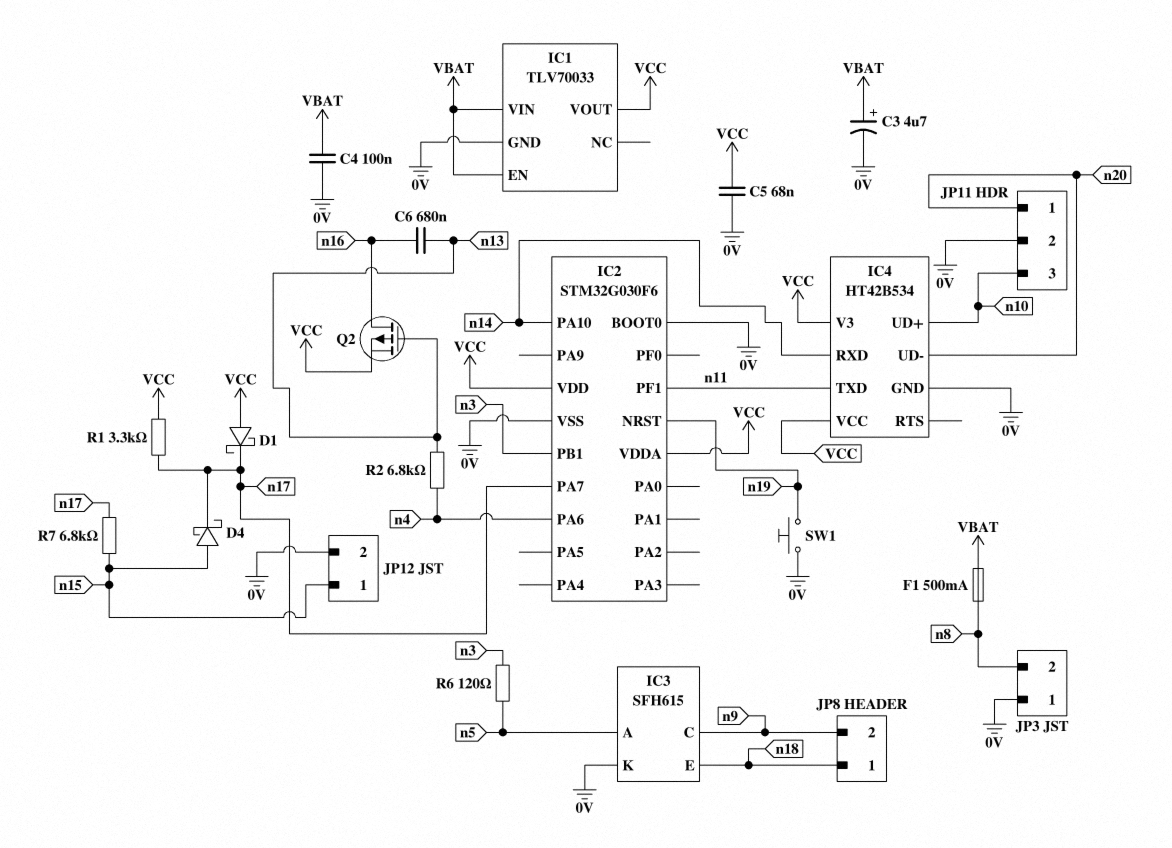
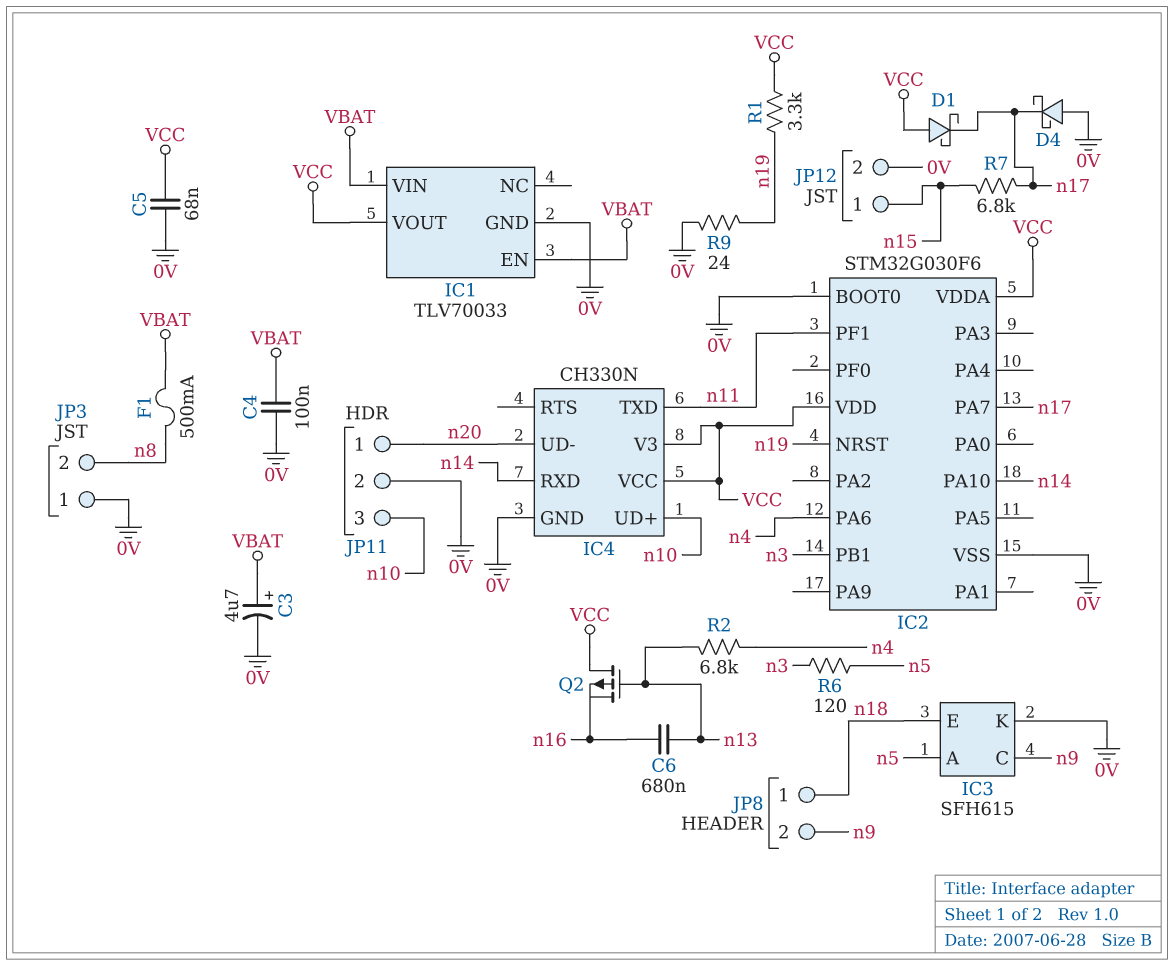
D4: schottky (A n15, K n17) -> schottky (A 0V, K n17)
IC4: HT42B534 -> CH330N
Q2: PMOS (G n13, D n16, S VCC) -> PMOS (G n13, D VCC, S n16)
R1: 3.3k (VCC, n17) -> 3.3k (VCC, n19)
R9: none -> 24 (0V, n19)
SW1: button (0V, n19) -> none

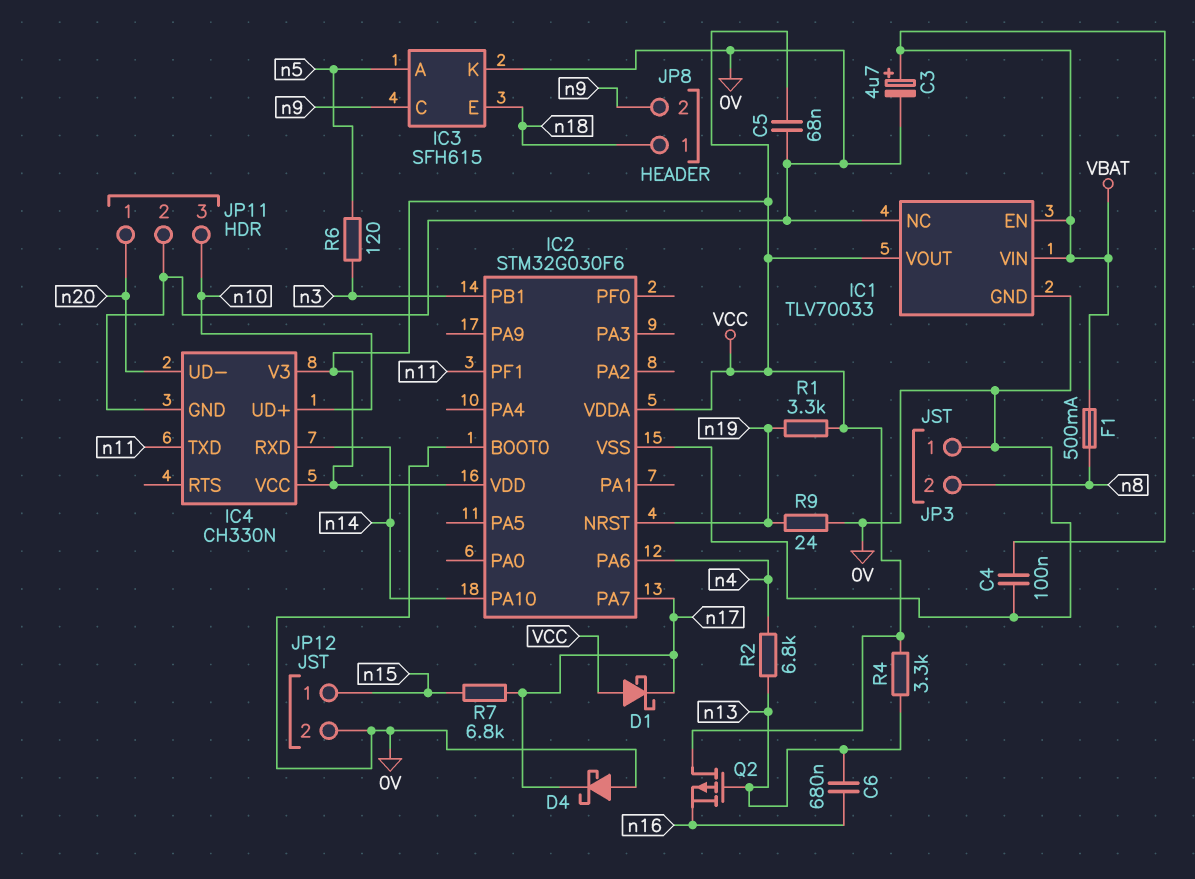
IC1 pin NC: none -> 0V
R4: none -> 3.3k (VCC, n13)

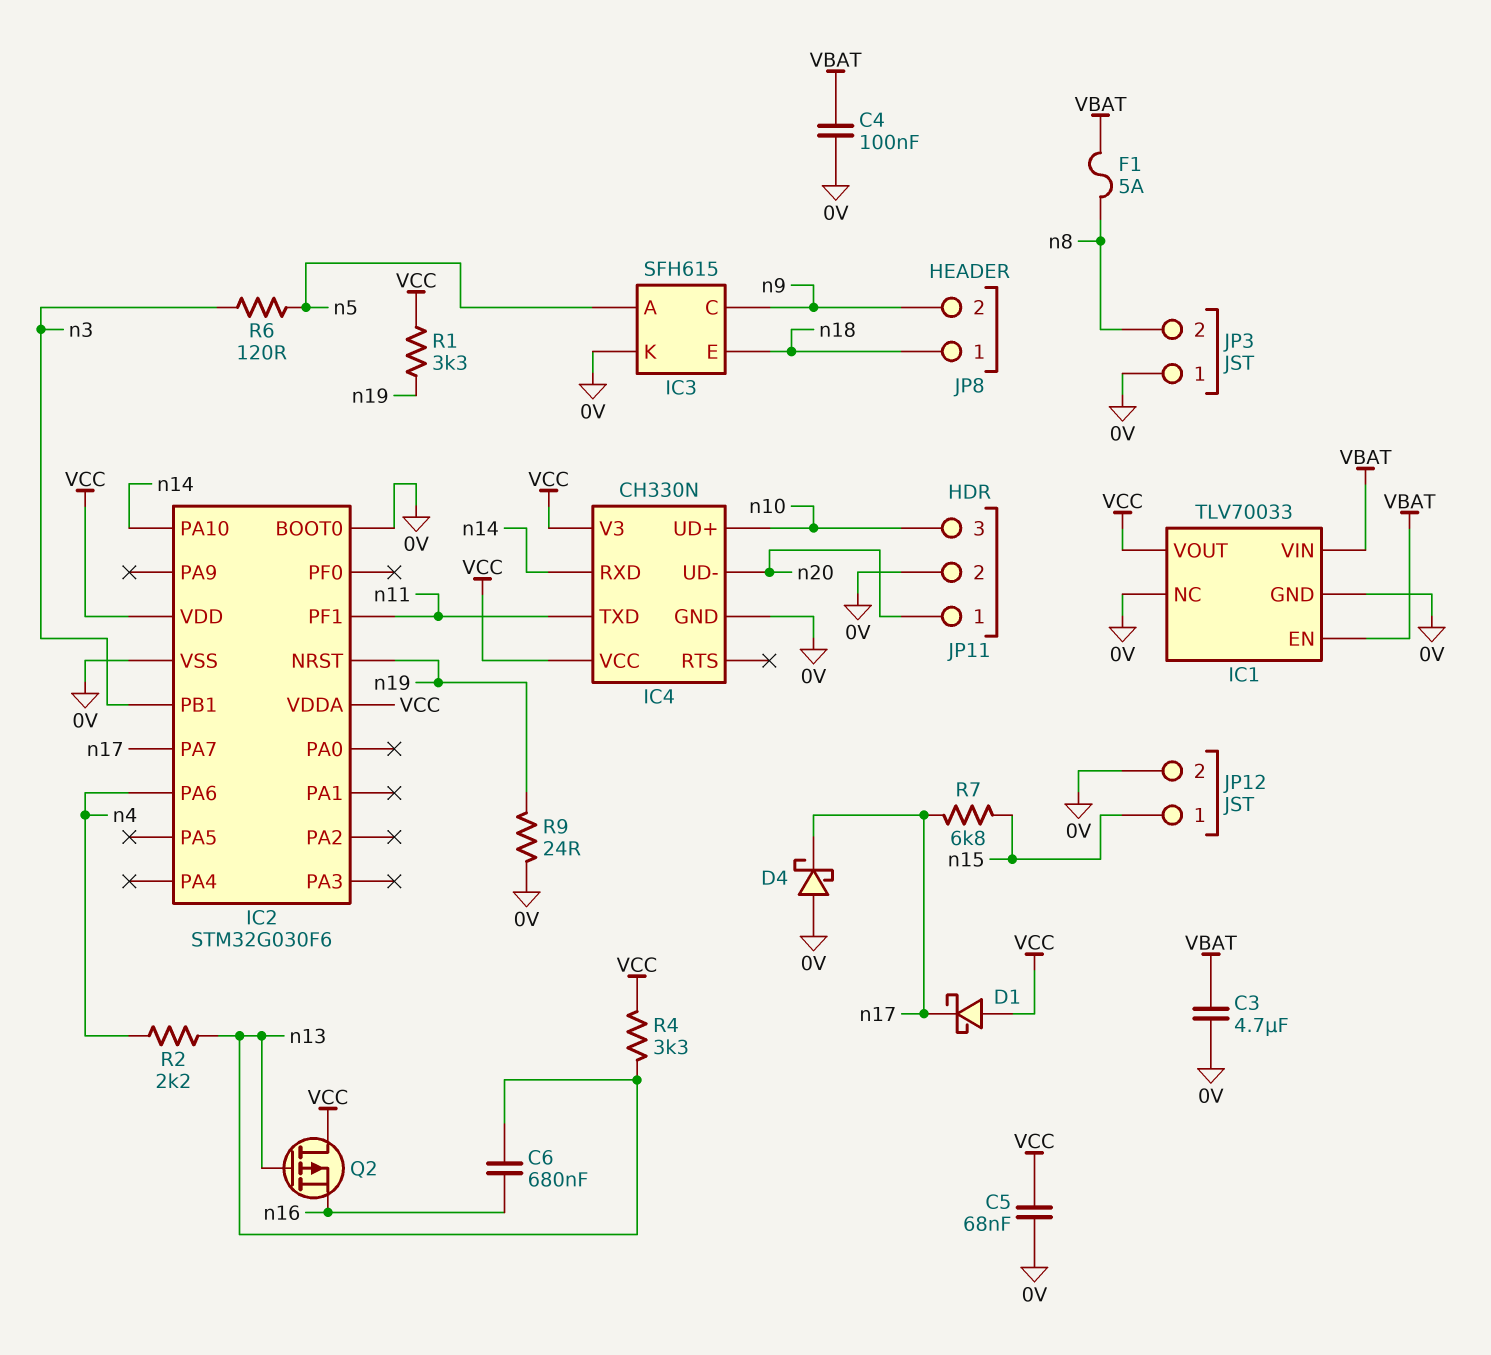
C3: 4.7uF (plus VBAT, minus 0V) -> 4.7uF (0V, VBAT)
F1: 500mA (VBAT, n8) -> 5A (VBAT, n8)
R2: 6.8k (n4, n13) -> 2.2k (n4, n13)

